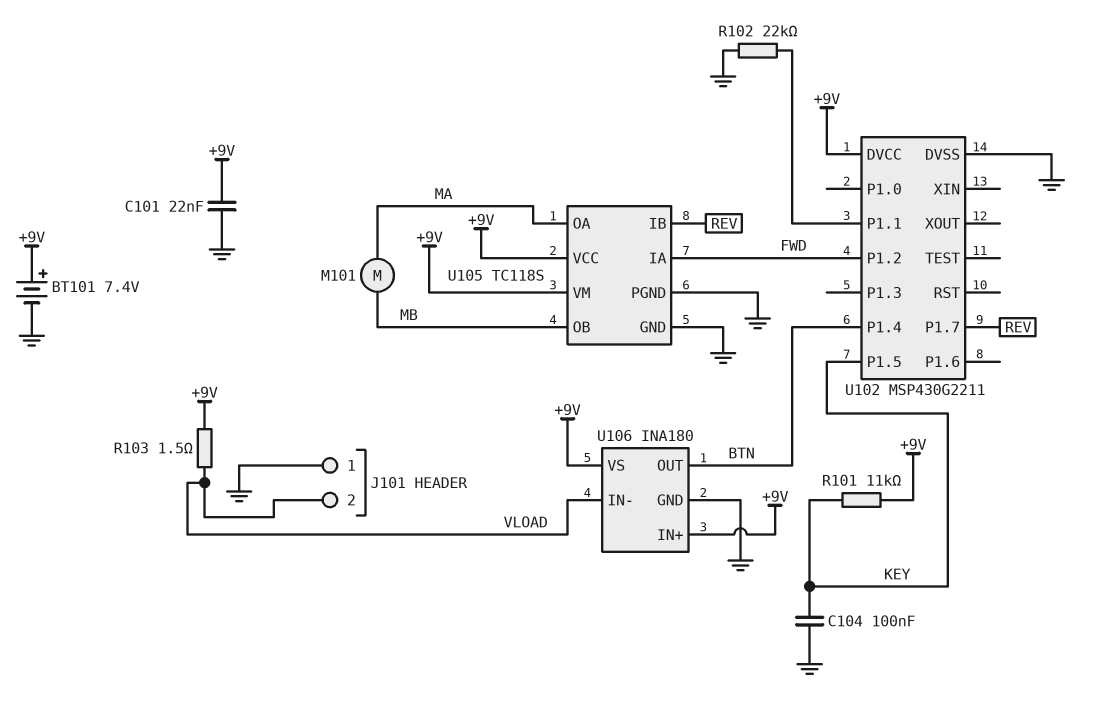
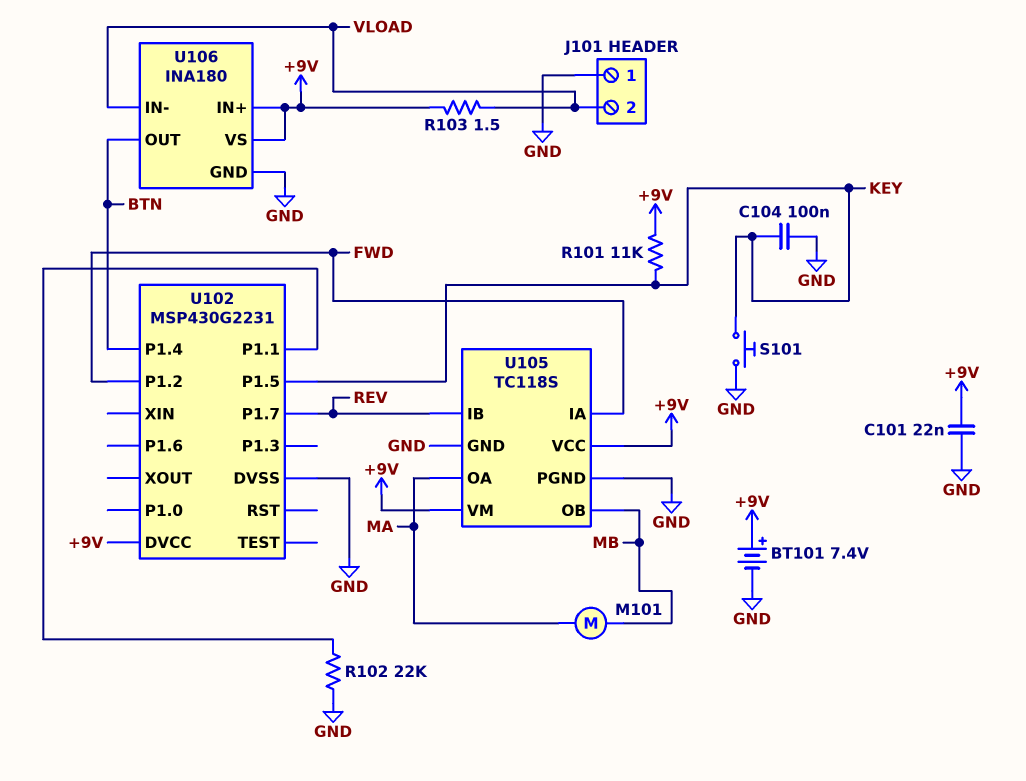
S101: none -> button (GND, KEY)
U102: MSP430G2211 -> MSP430G2231

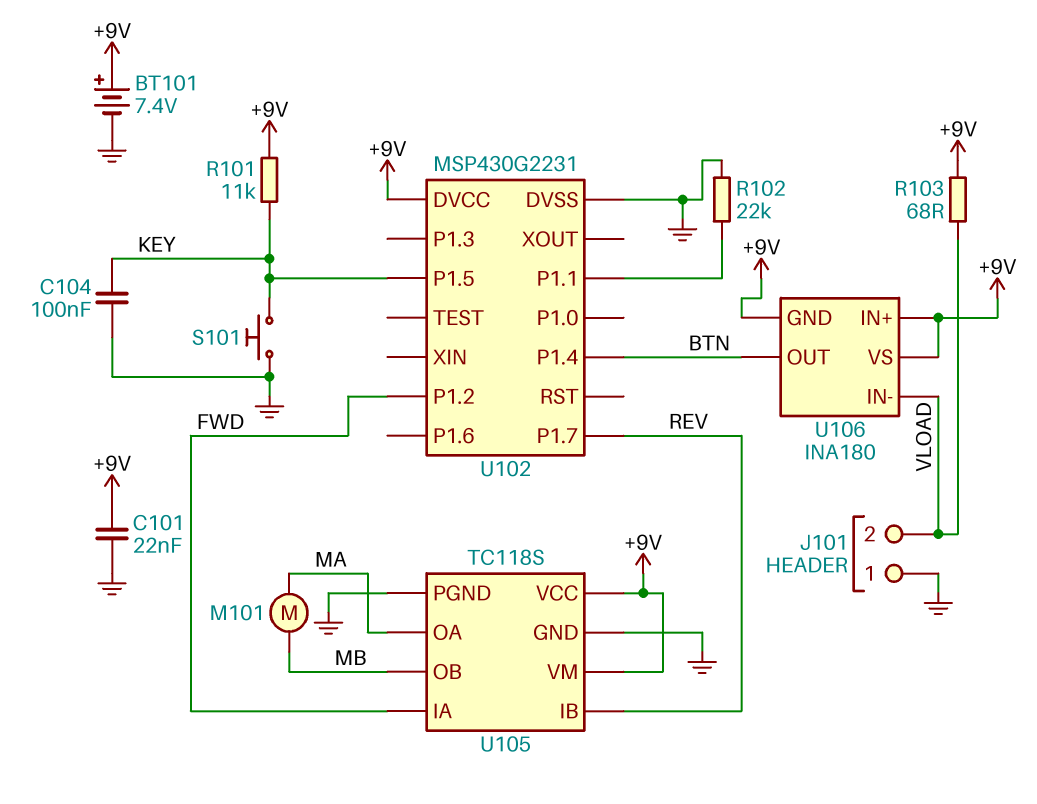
R103: 1.5 (+9V, VLOAD) -> 68 (+9V, VLOAD)
U106 pin GND: GND -> +9V

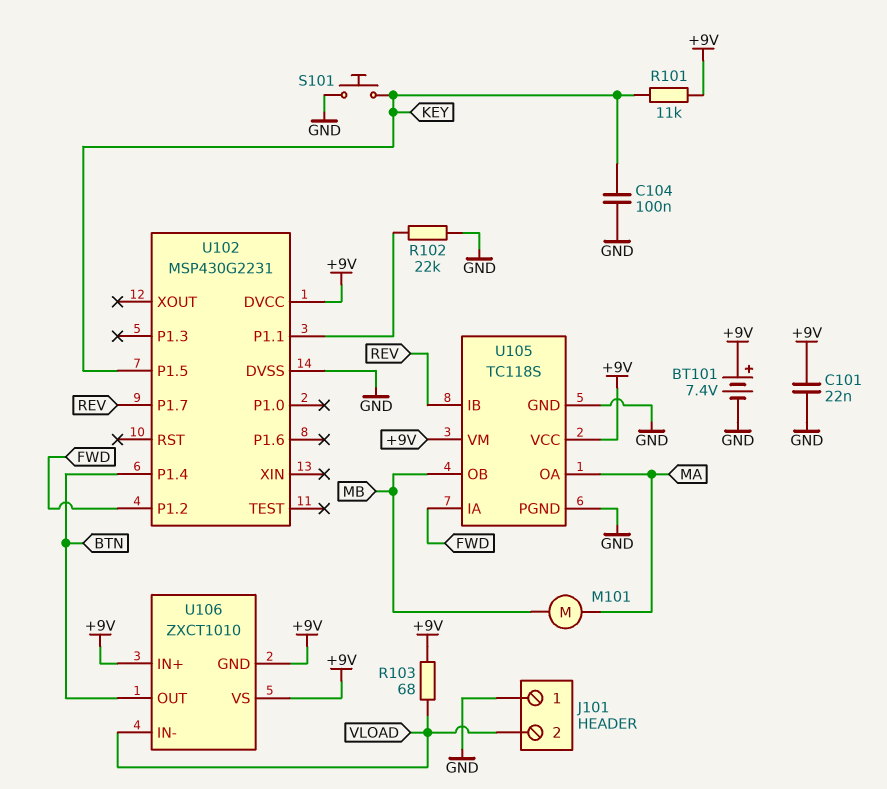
U106: INA180 -> ZXCT1010

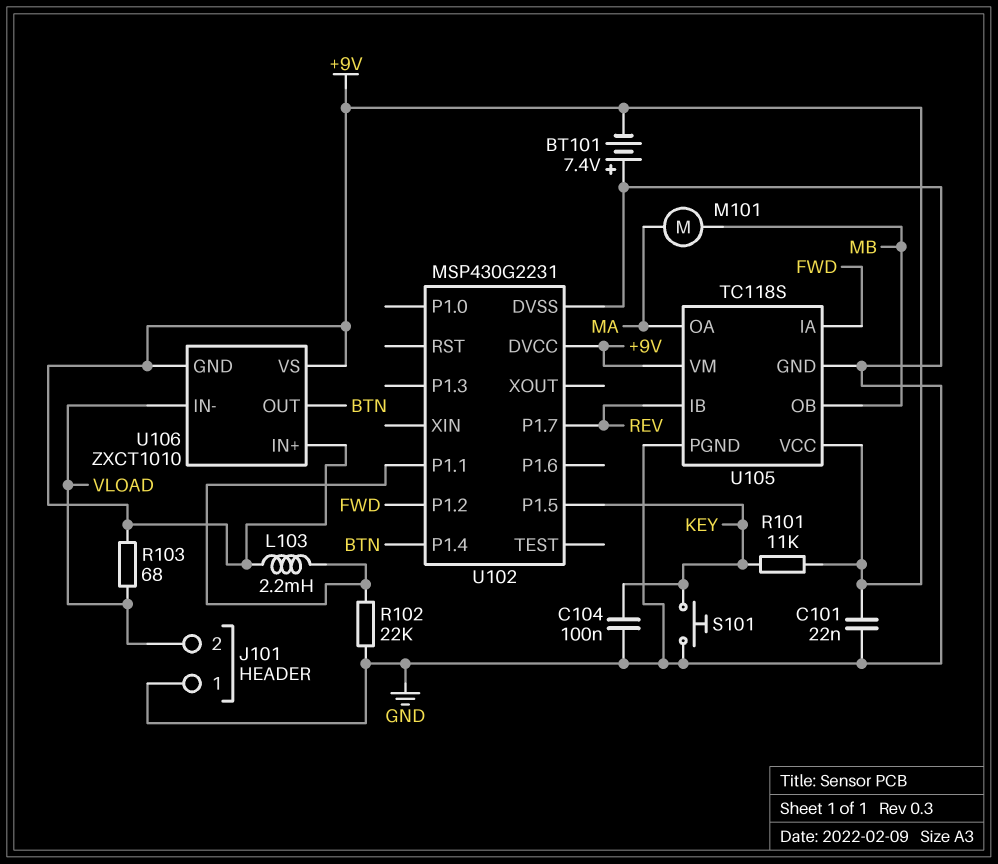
BT101: 7.4V (plus +9V, minus GND) -> 7.4V (plus GND, minus +9V)
L103: none -> 2.2mH (+9V, U102/P1.1)

